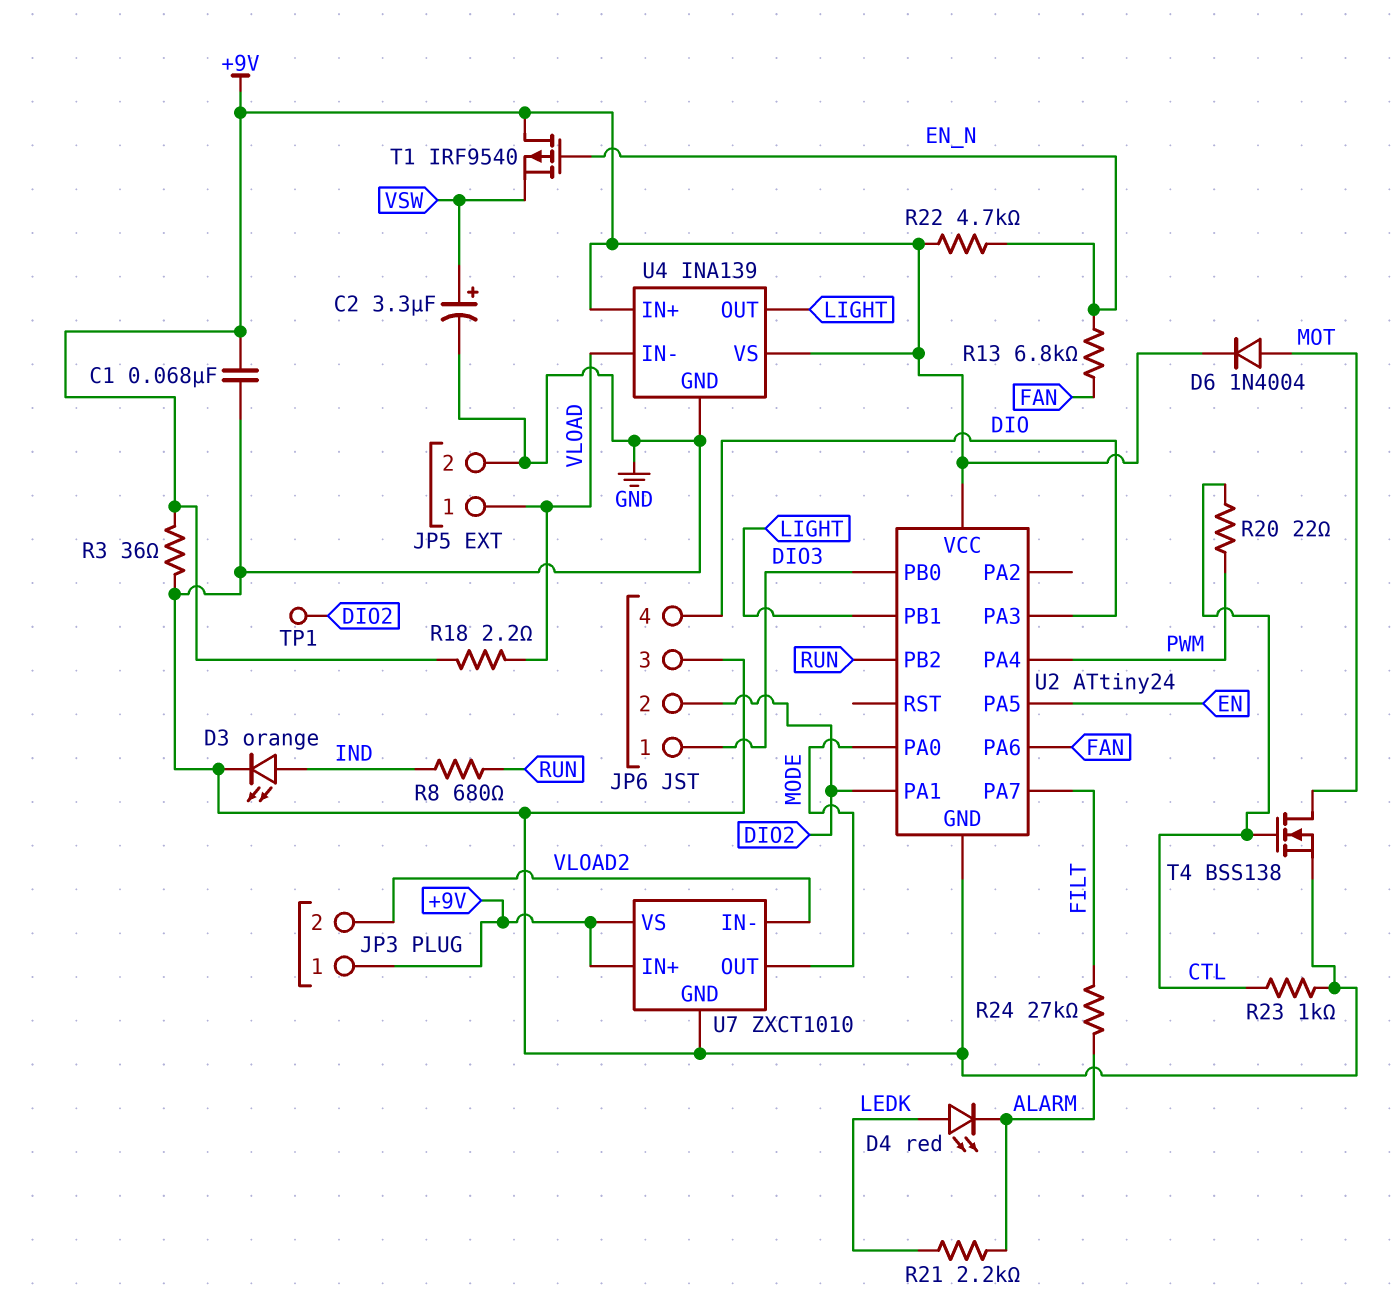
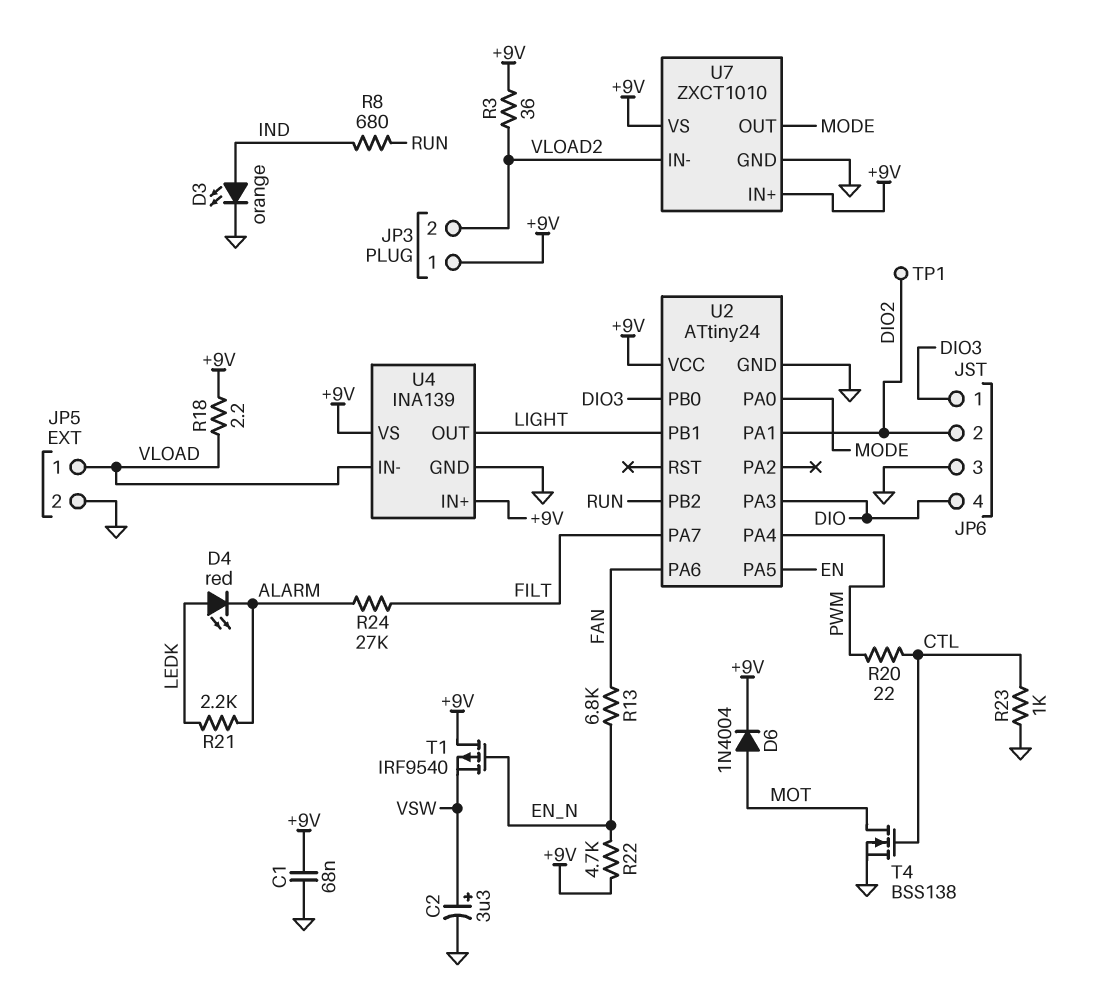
R3: 36 (+9V, GND) -> 36 (+9V, VLOAD2)

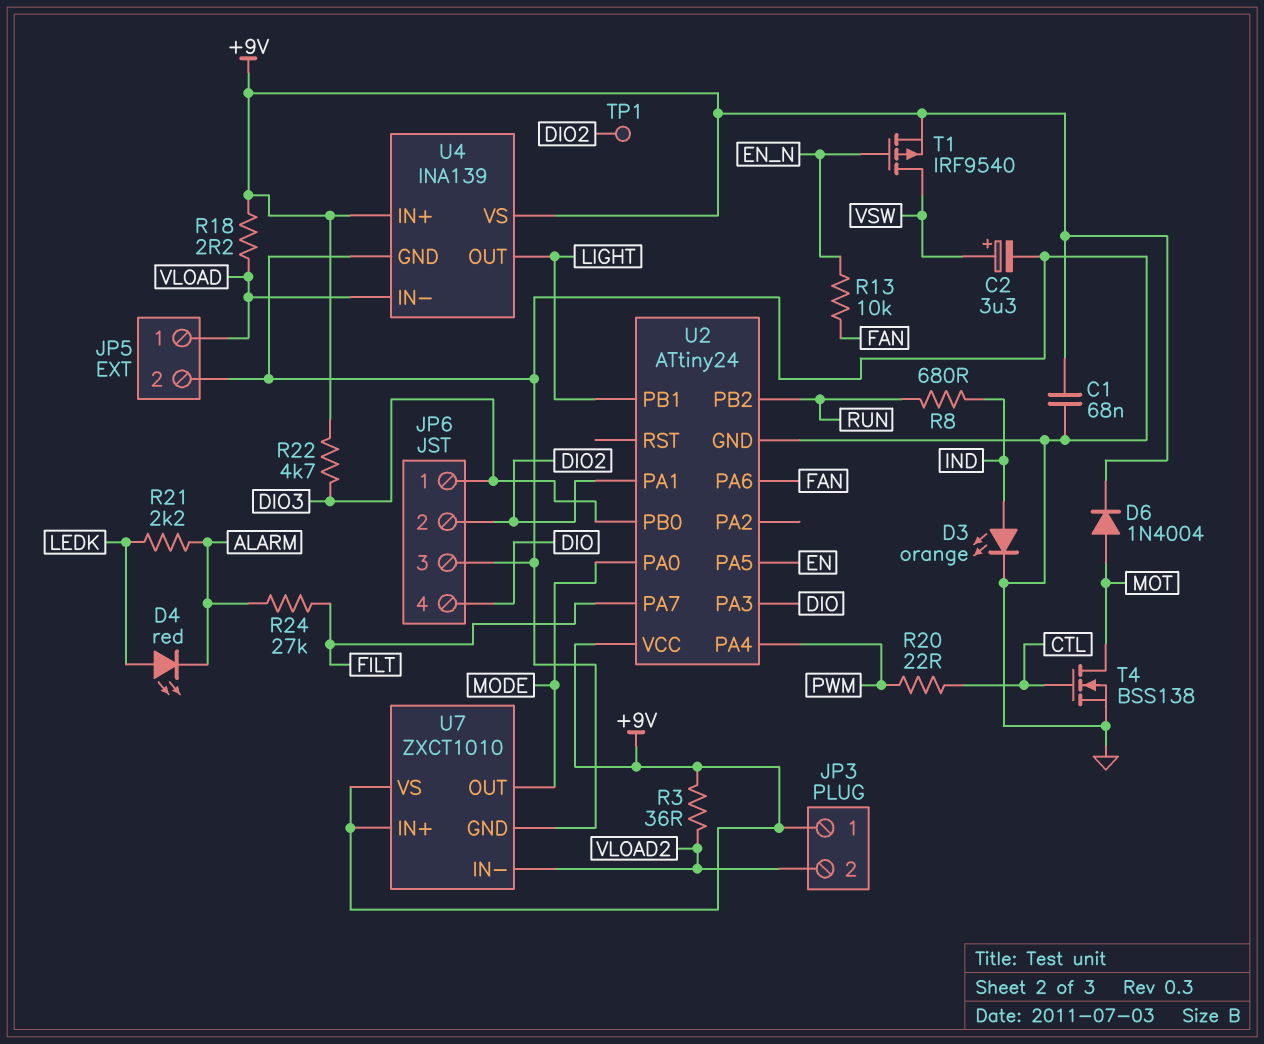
R13: 6.8k (EN_N, FAN) -> 10k (EN_N, FAN)
R22: 4.7k (+9V, EN_N) -> 4.7k (+9V, DIO3)
R23: 1k (CTL, GND) -> none
T1: PMOS IRF9540 (G EN_N, D +9V, S VSW) -> PMOS IRF9540 (G EN_N, D VSW, S +9V)

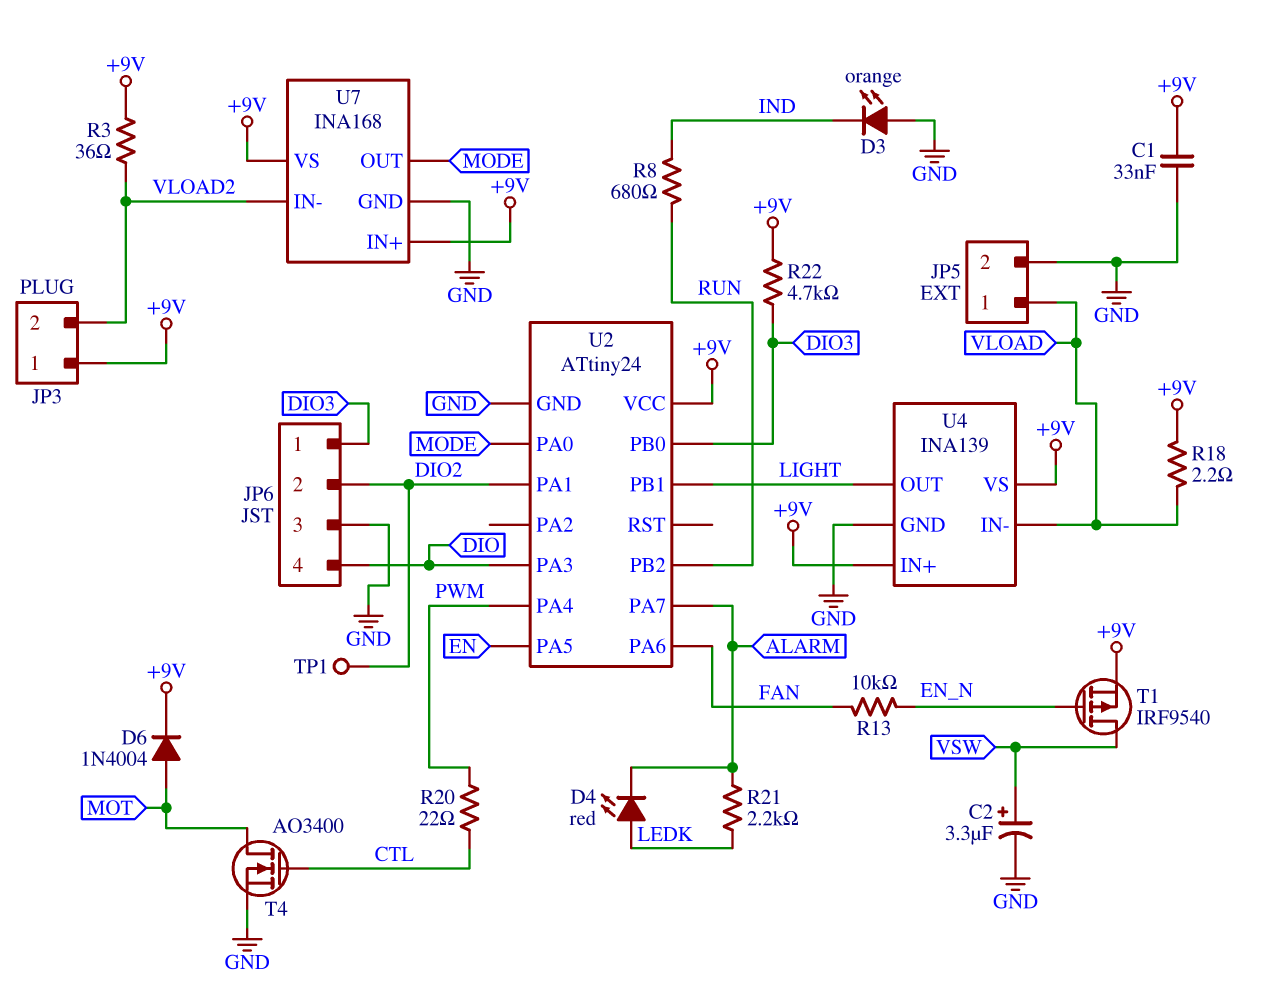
C1: 68nF (+9V, GND) -> 33nF (+9V, GND)
D3: LED orange (A IND, K GND) -> LED orange (A GND, K IND)
R24: 27k (ALARM, FILT) -> none
T4: NMOS BSS138 (G CTL, D MOT, S GND) -> NMOS AO3400 (G CTL, D MOT, S GND)
U2 pin PA7: FILT -> ALARM
U7: ZXCT1010 -> INA168

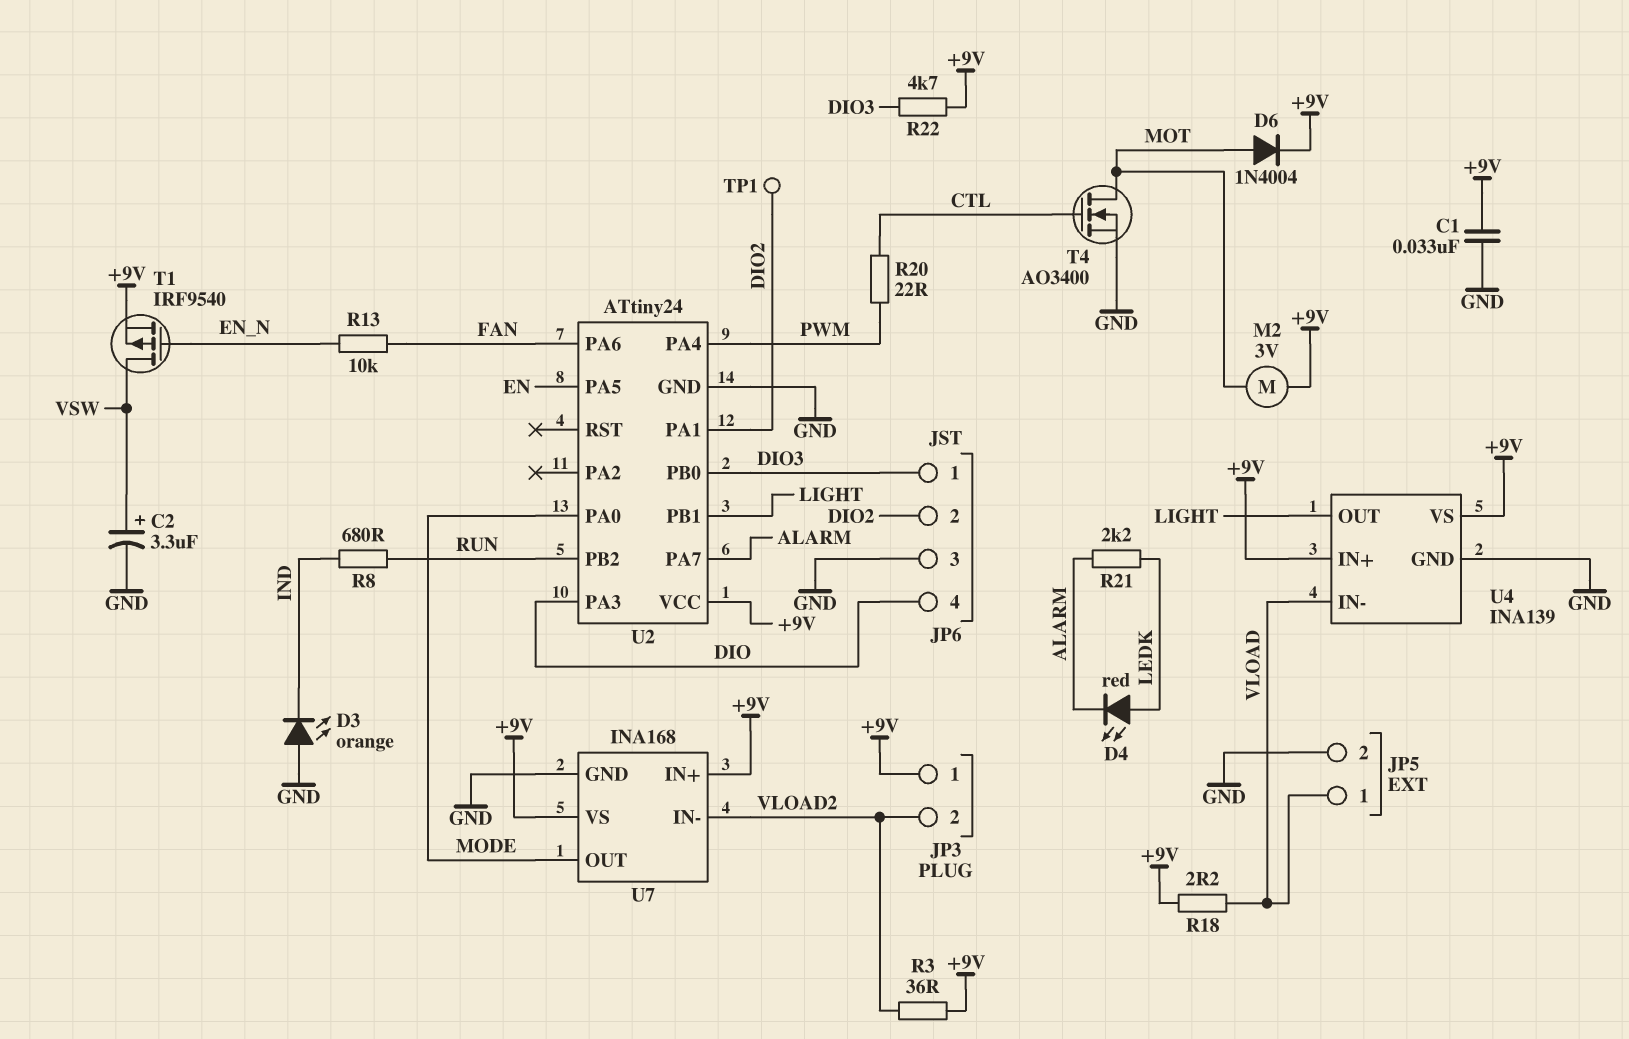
M2: none -> motor 3V (+9V, MOT)

